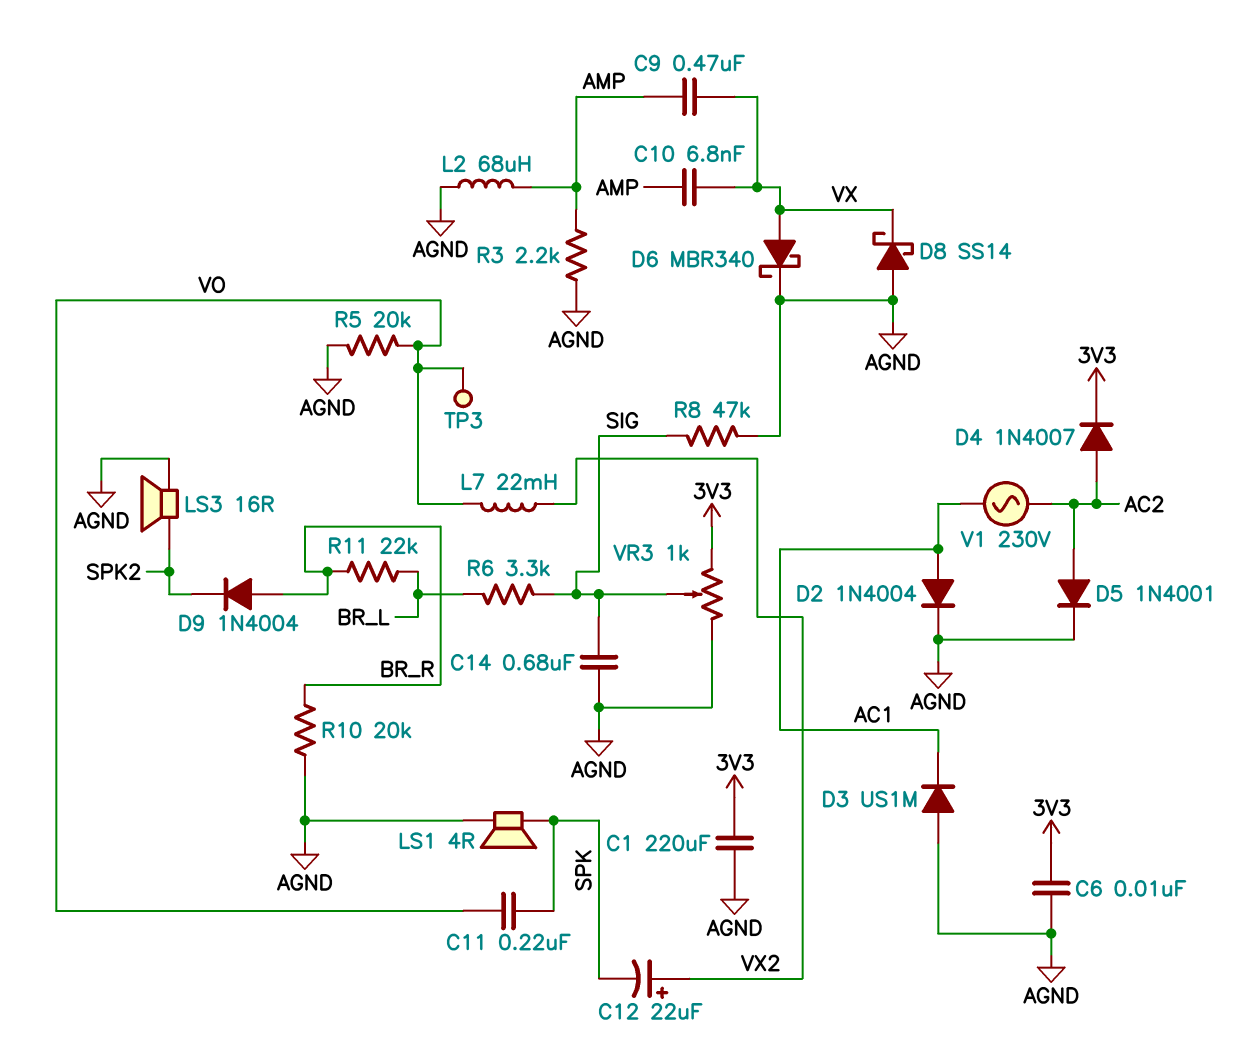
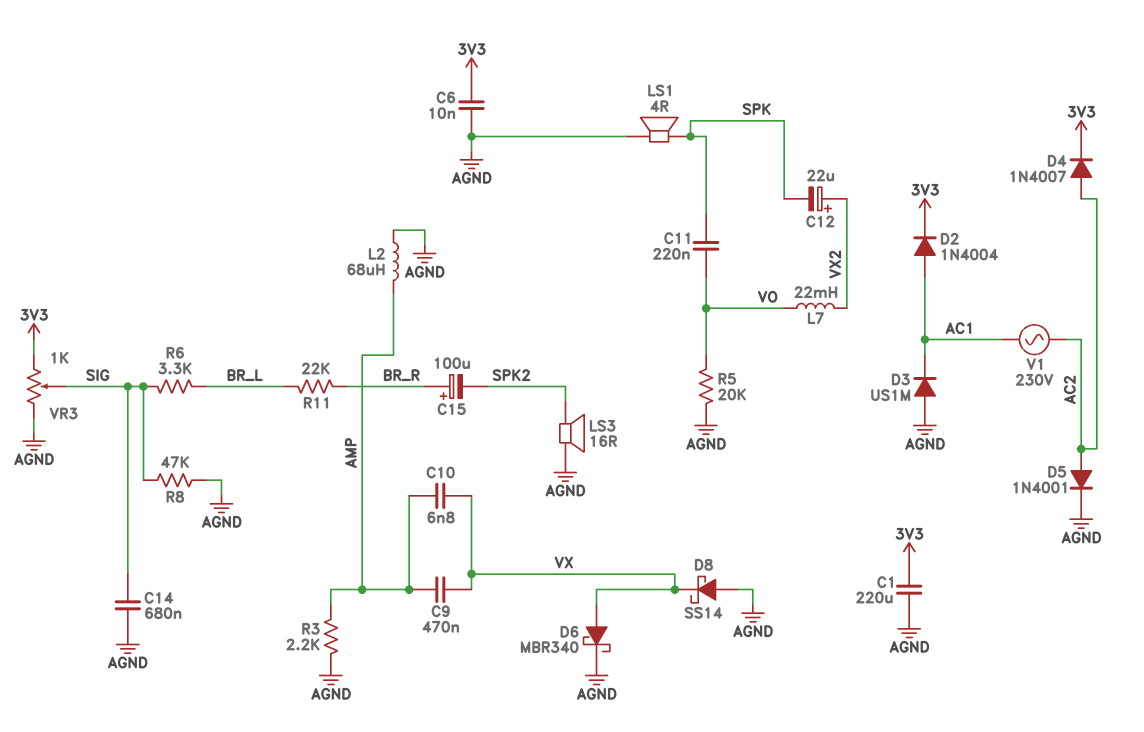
C15: none -> 100uF (plus BR_R, minus SPK2)
D2: diode 1N4004 (A AC1, K AGND) -> diode 1N4004 (A AC1, K 3V3)
D9: diode 1N4004 (A BR_R, K SPK2) -> none
R10: 20k (AGND, BR_R) -> none
TP3: test point (VO) -> none

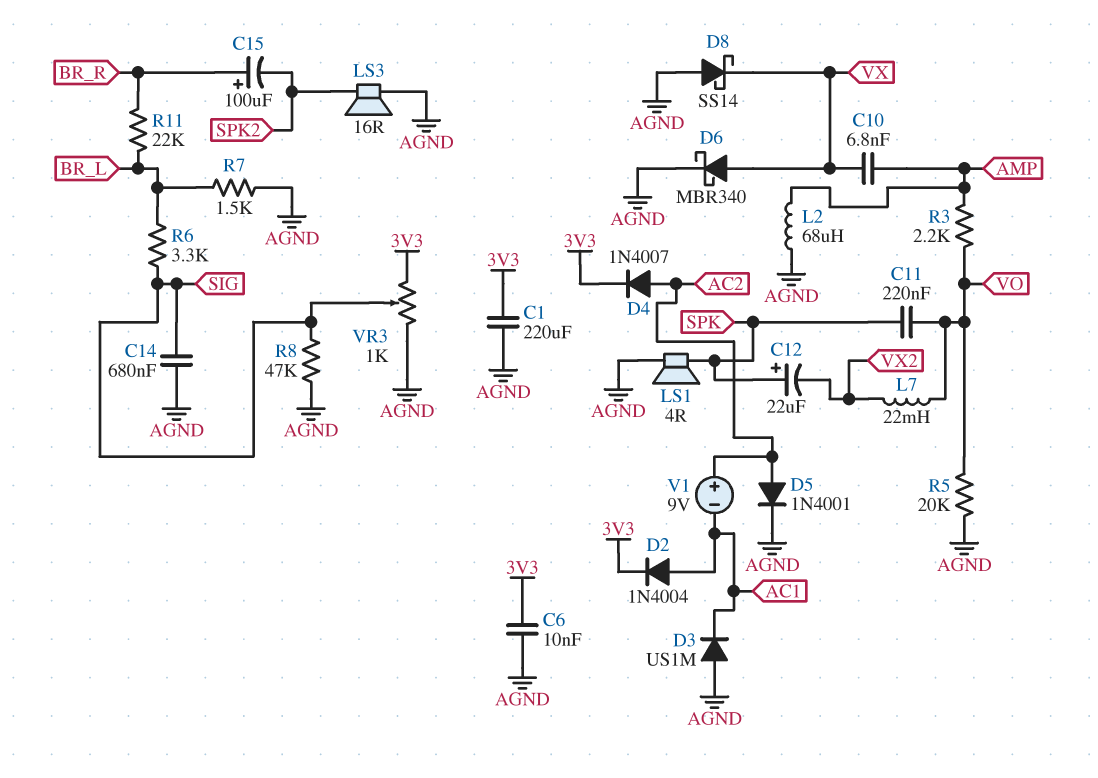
C9: 470nF (AMP, VX) -> none
C12: 22uF (plus VX2, minus SPK) -> 22uF (plus SPK, minus VX2)
R3: 2.2k (AGND, AMP) -> 2.2k (AMP, VO)
R7: none -> 1.5k (AGND, BR_L)
V1: AC 230V (AC1, AC2) -> 9V (plus AC2, minus AC1)

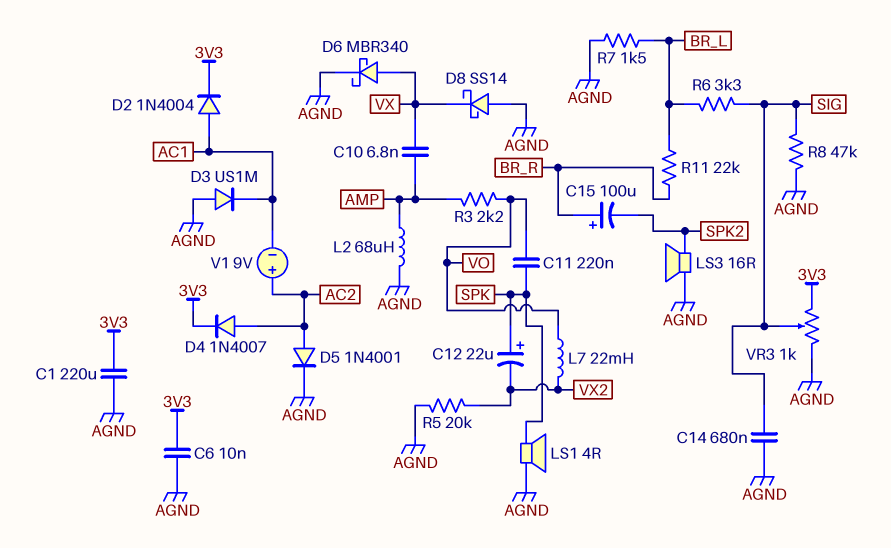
R5: 20k (AGND, VO) -> 20k (AGND, VX2)

